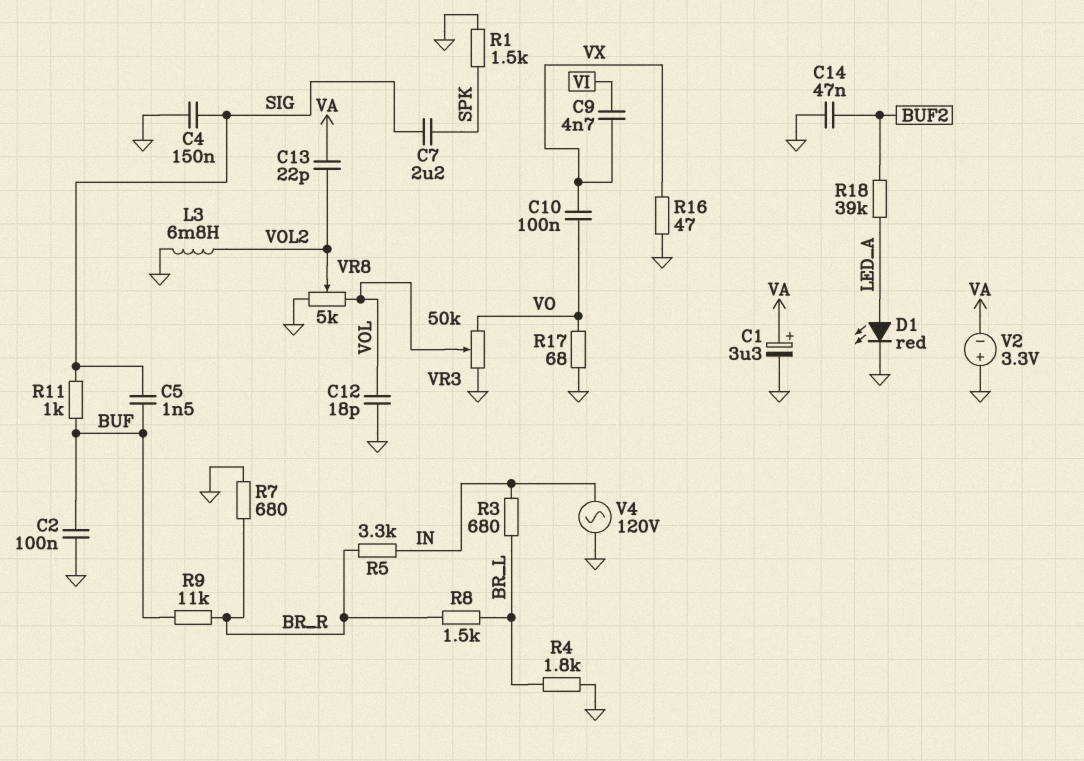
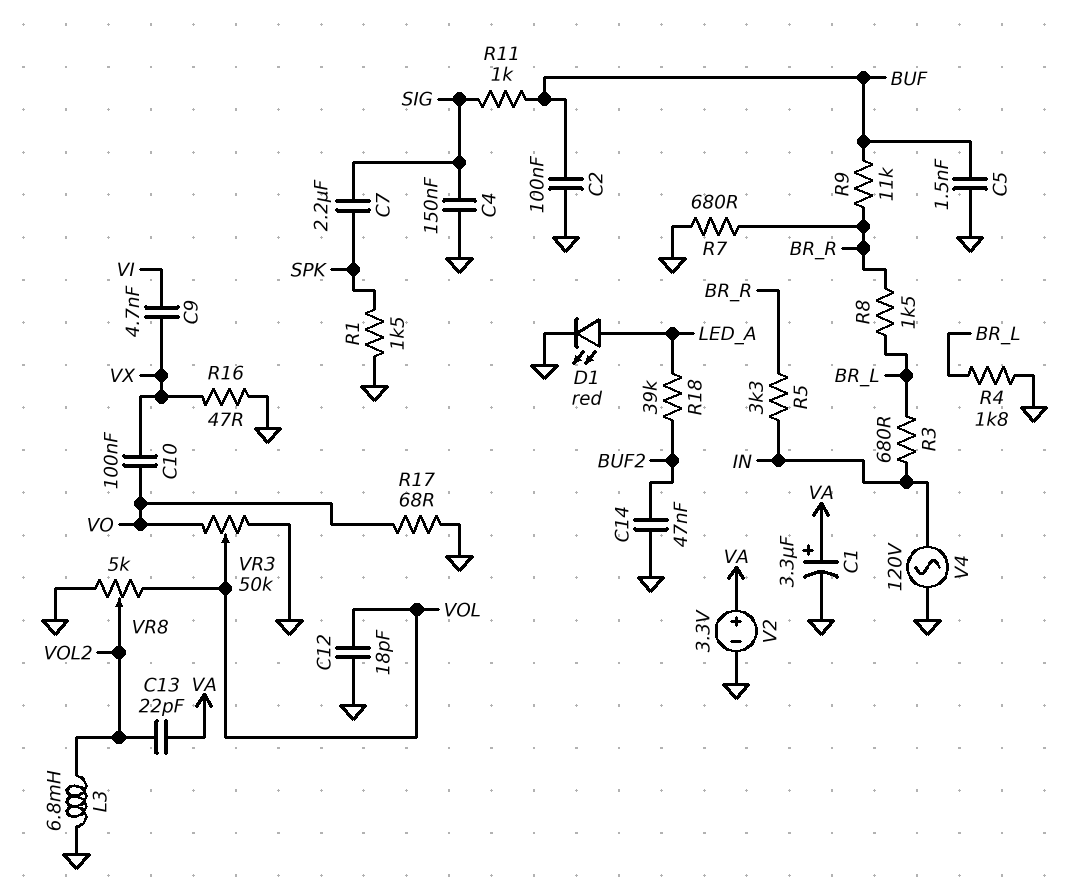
C5: 1.5nF (BUF, SIG) -> 1.5nF (BUF, GND)
V2: 3.3V (plus GND, minus VA) -> 3.3V (plus VA, minus GND)

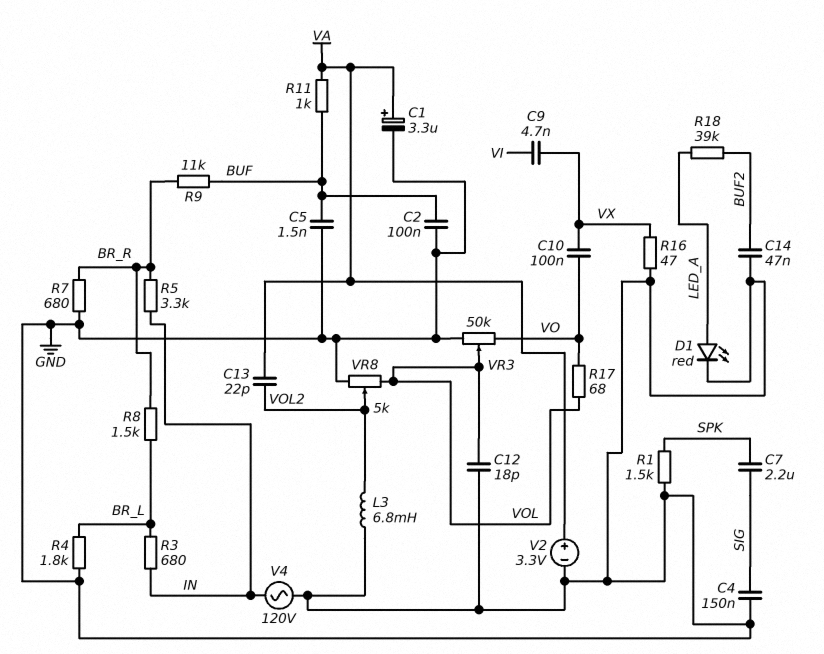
R11: 1k (BUF, SIG) -> 1k (BUF, VA)
R17: 68 (GND, VO) -> 68 (VO, VOL)

